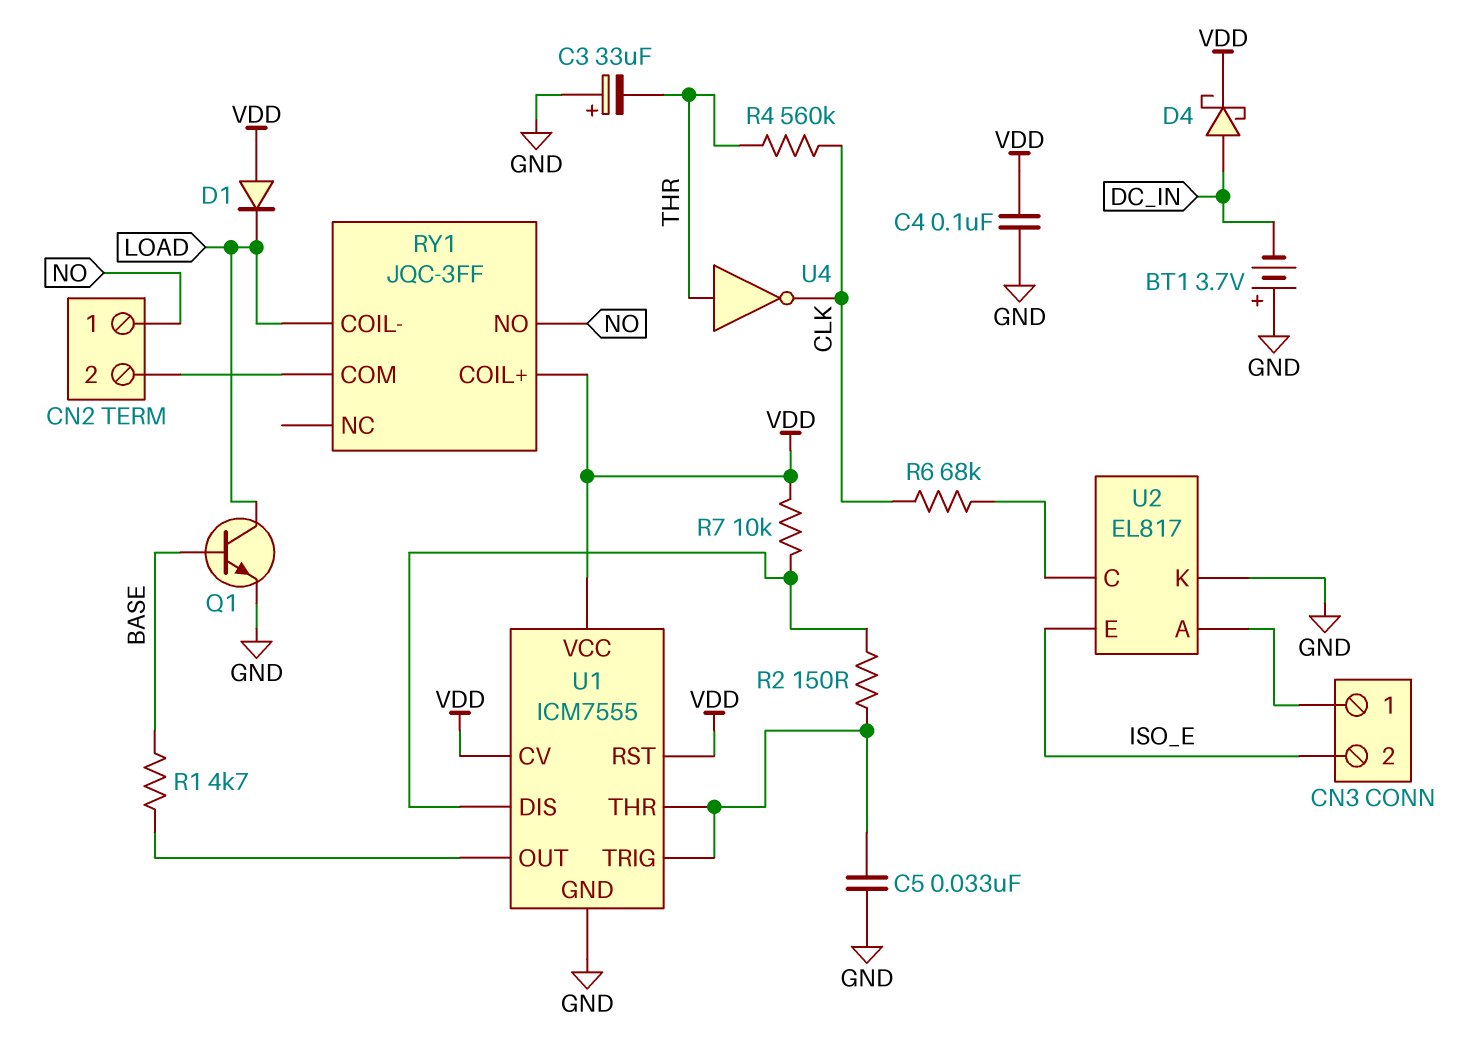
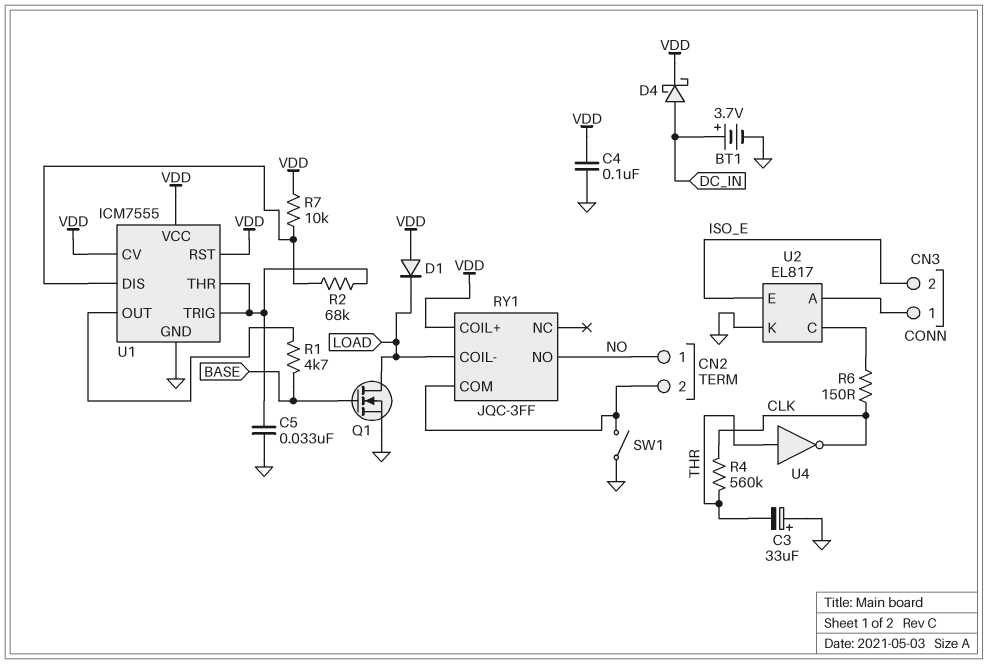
BT1: 3.7V (plus GND, minus DC_IN) -> 3.7V (plus DC_IN, minus GND)
Q1: NPN (B BASE, C LOAD, E GND) -> NMOS (G BASE, D LOAD, S GND)
R2: 150 (U1/DIS, U1/THR) -> 68k (U1/DIS, U1/THR)
R6: 68k (CLK, U2/C) -> 150 (CLK, U2/C)
SW1: none -> switch (CN2/2, GND)

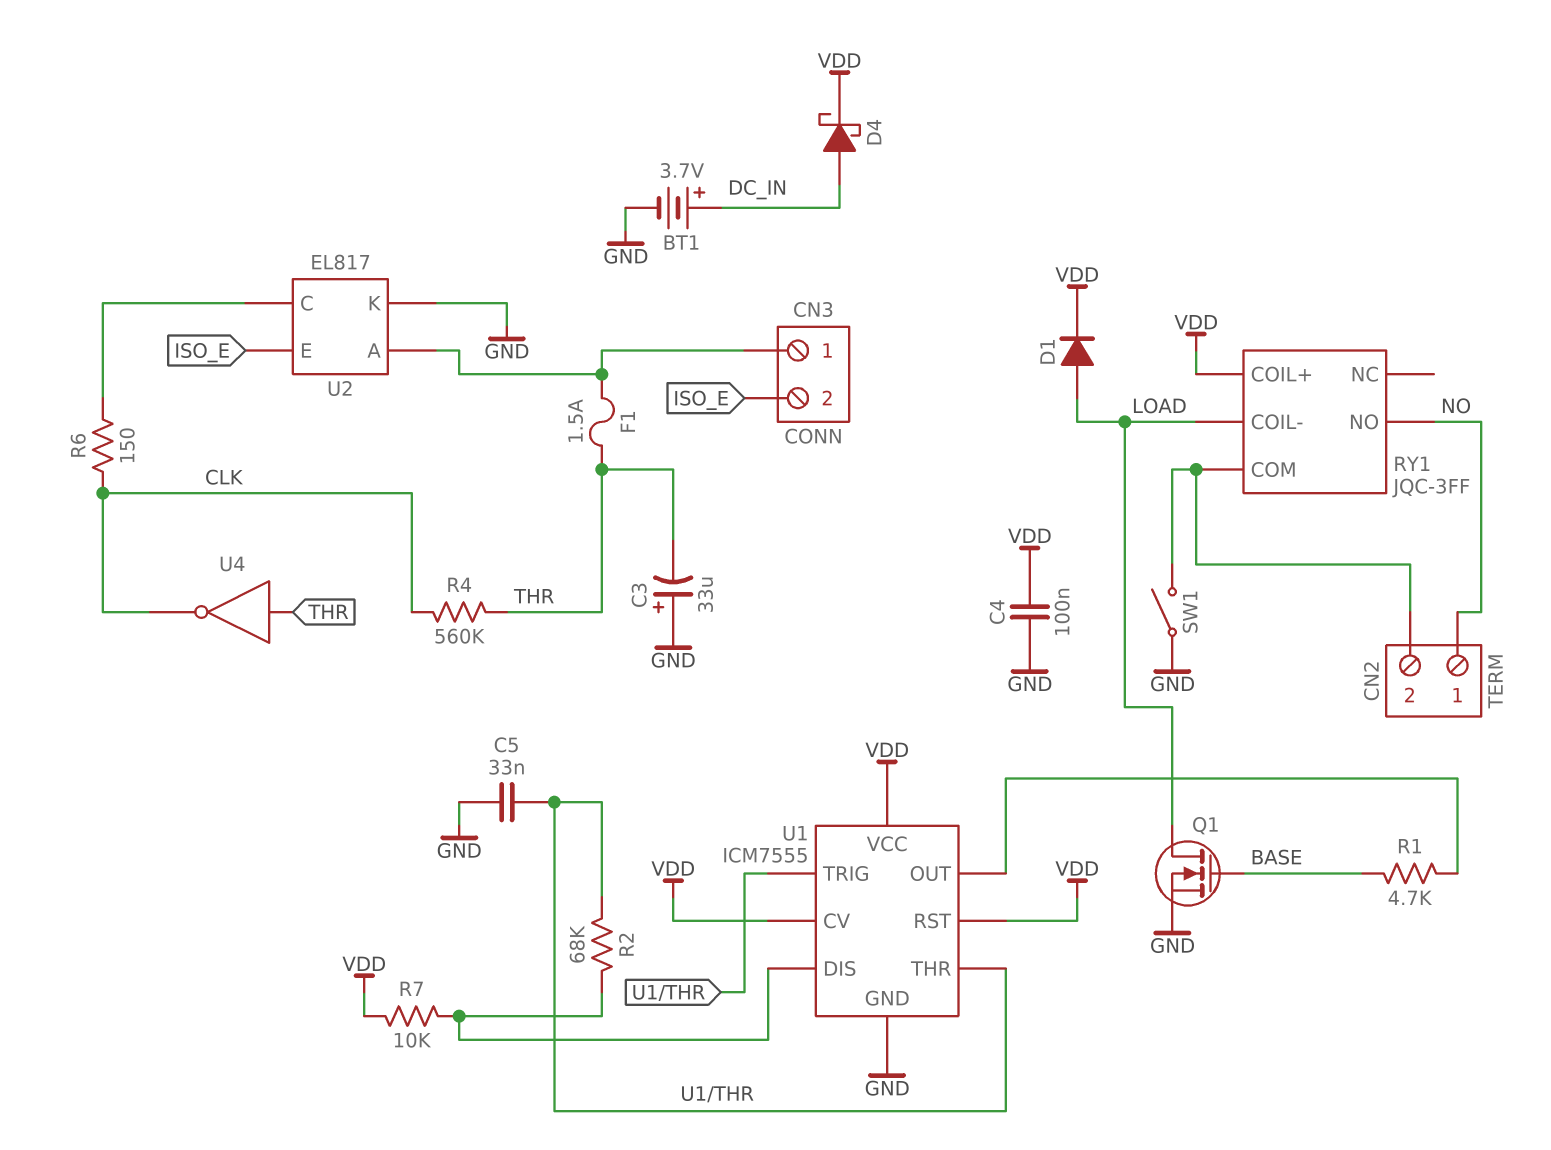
D1: diode (A VDD, K LOAD) -> diode (A LOAD, K VDD)
F1: none -> 1.5A (CN3/1, THR)

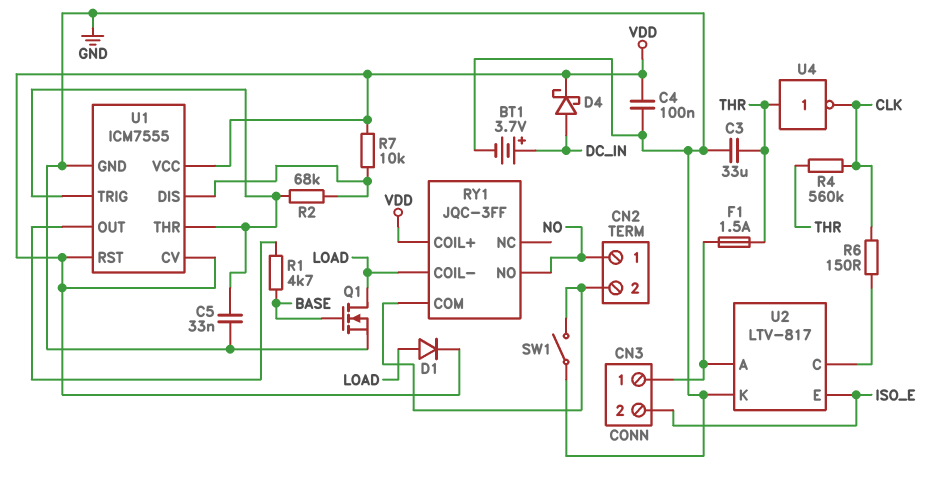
C3: 33uF (plus GND, minus THR) -> 33uF (GND, THR)
U2: EL817 -> LTV-817

